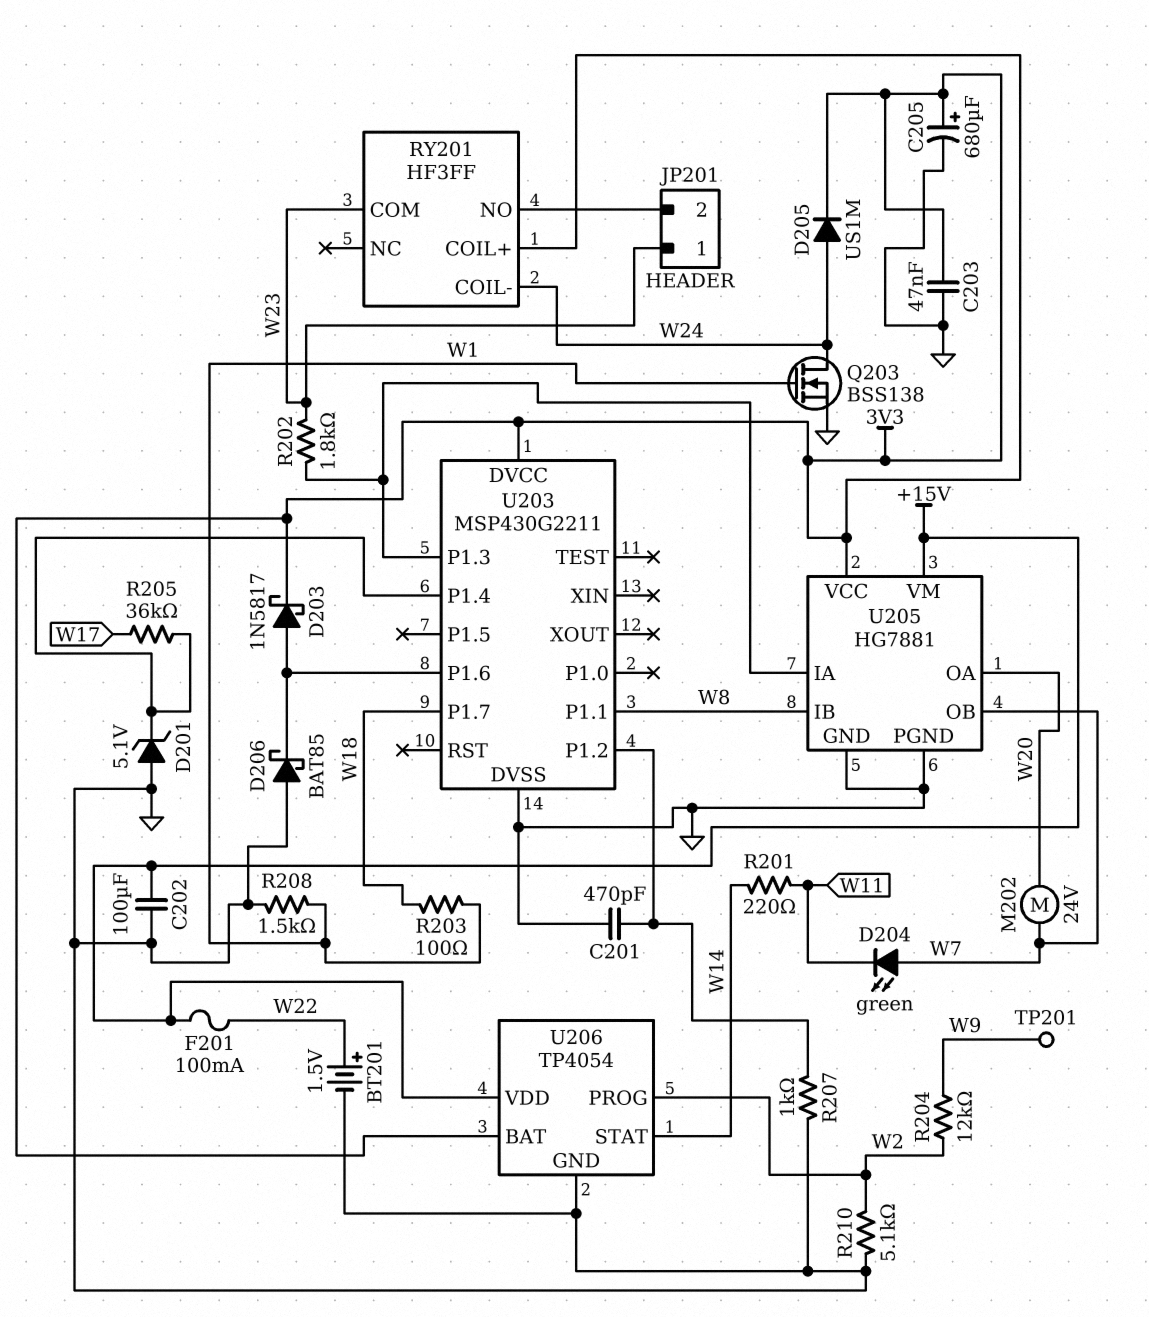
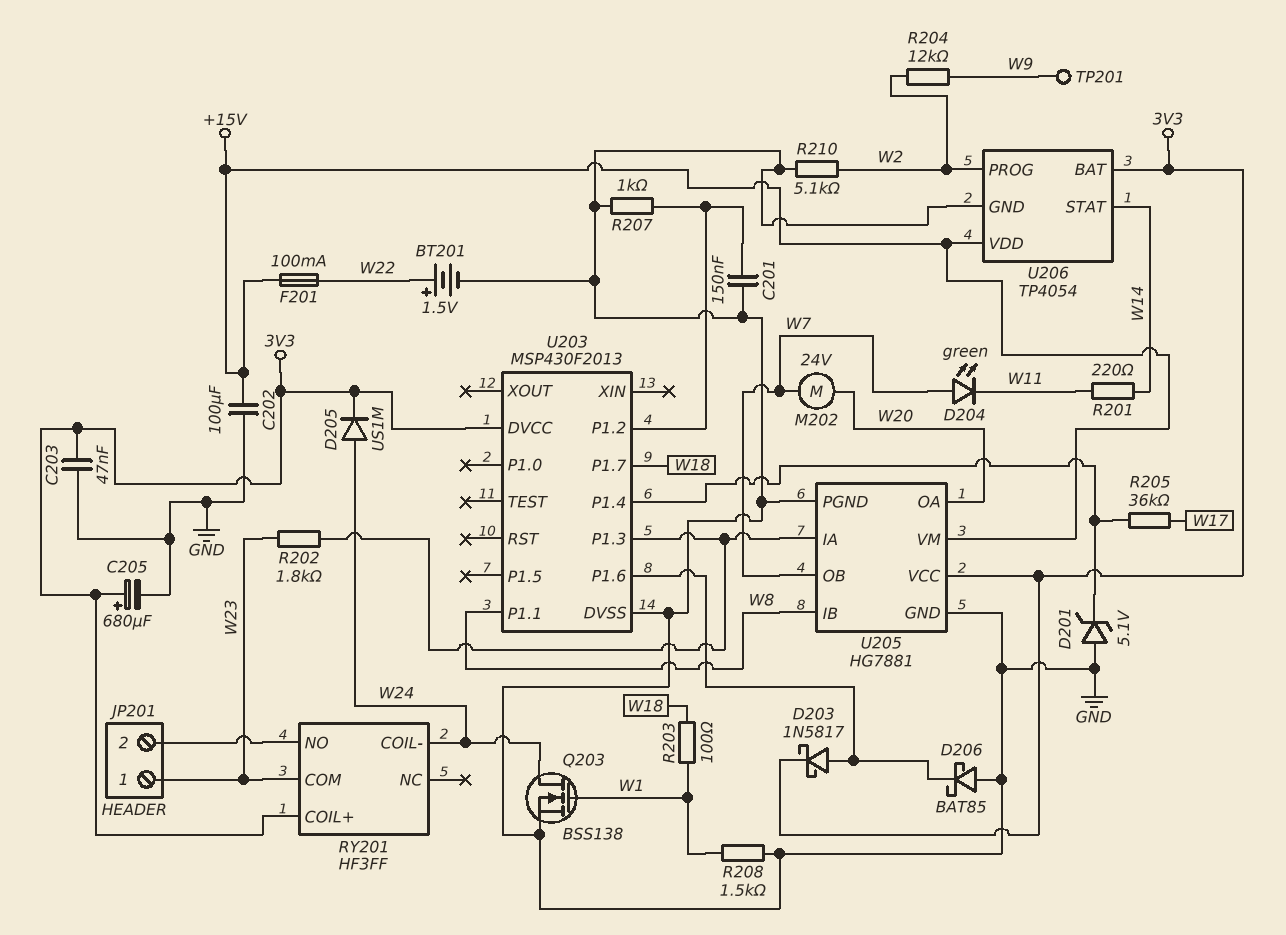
C201: 470pF (GND, U203/P1.2) -> 150nF (GND, U203/P1.2)
U203: MSP430G2211 -> MSP430F2013

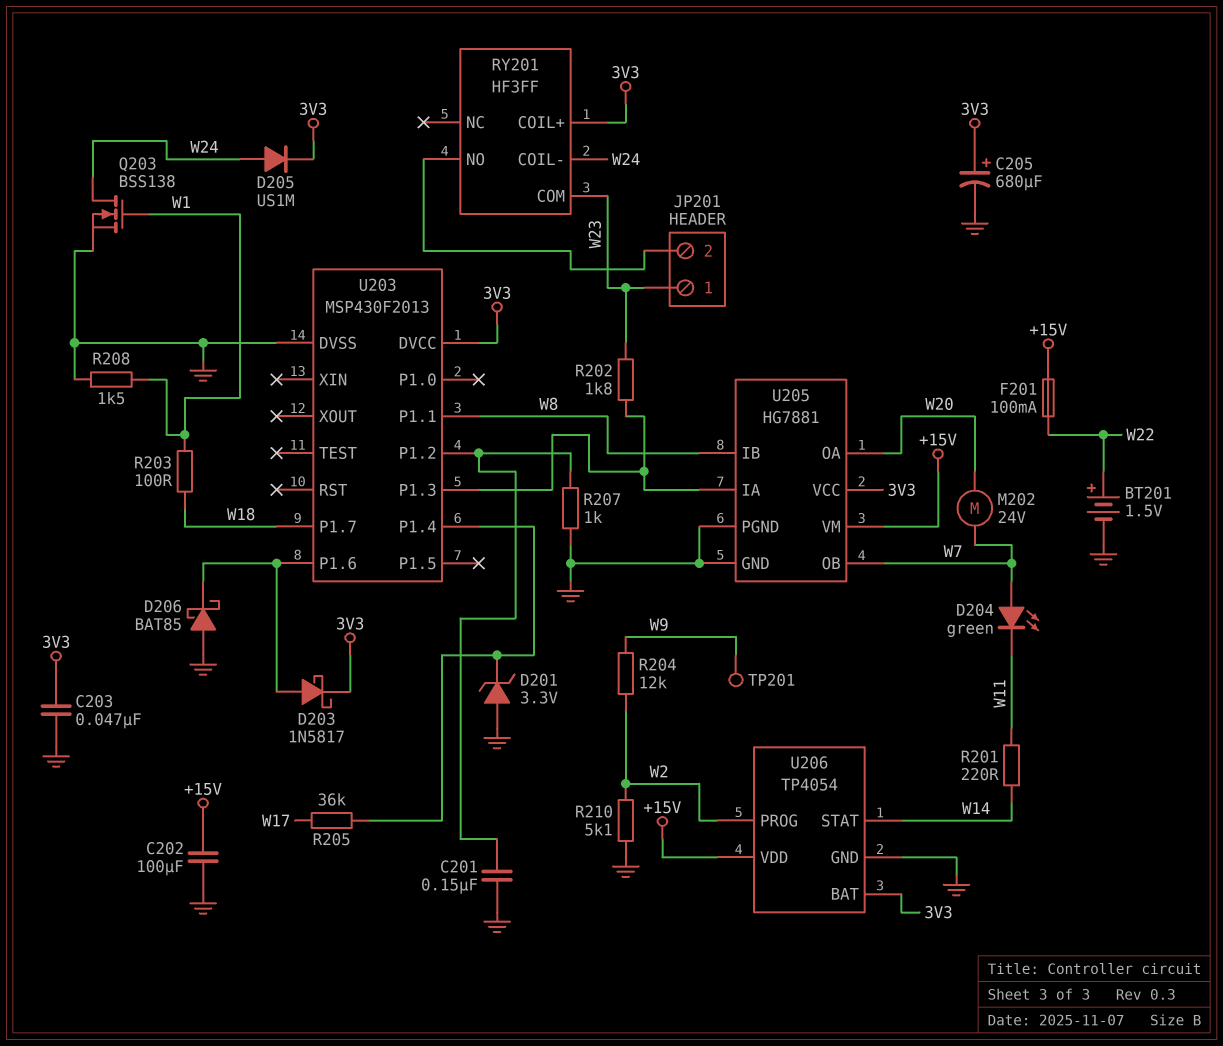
D201: zener 5.1V (A GND, K U203/P1.4) -> zener 3.3V (A GND, K U203/P1.4)

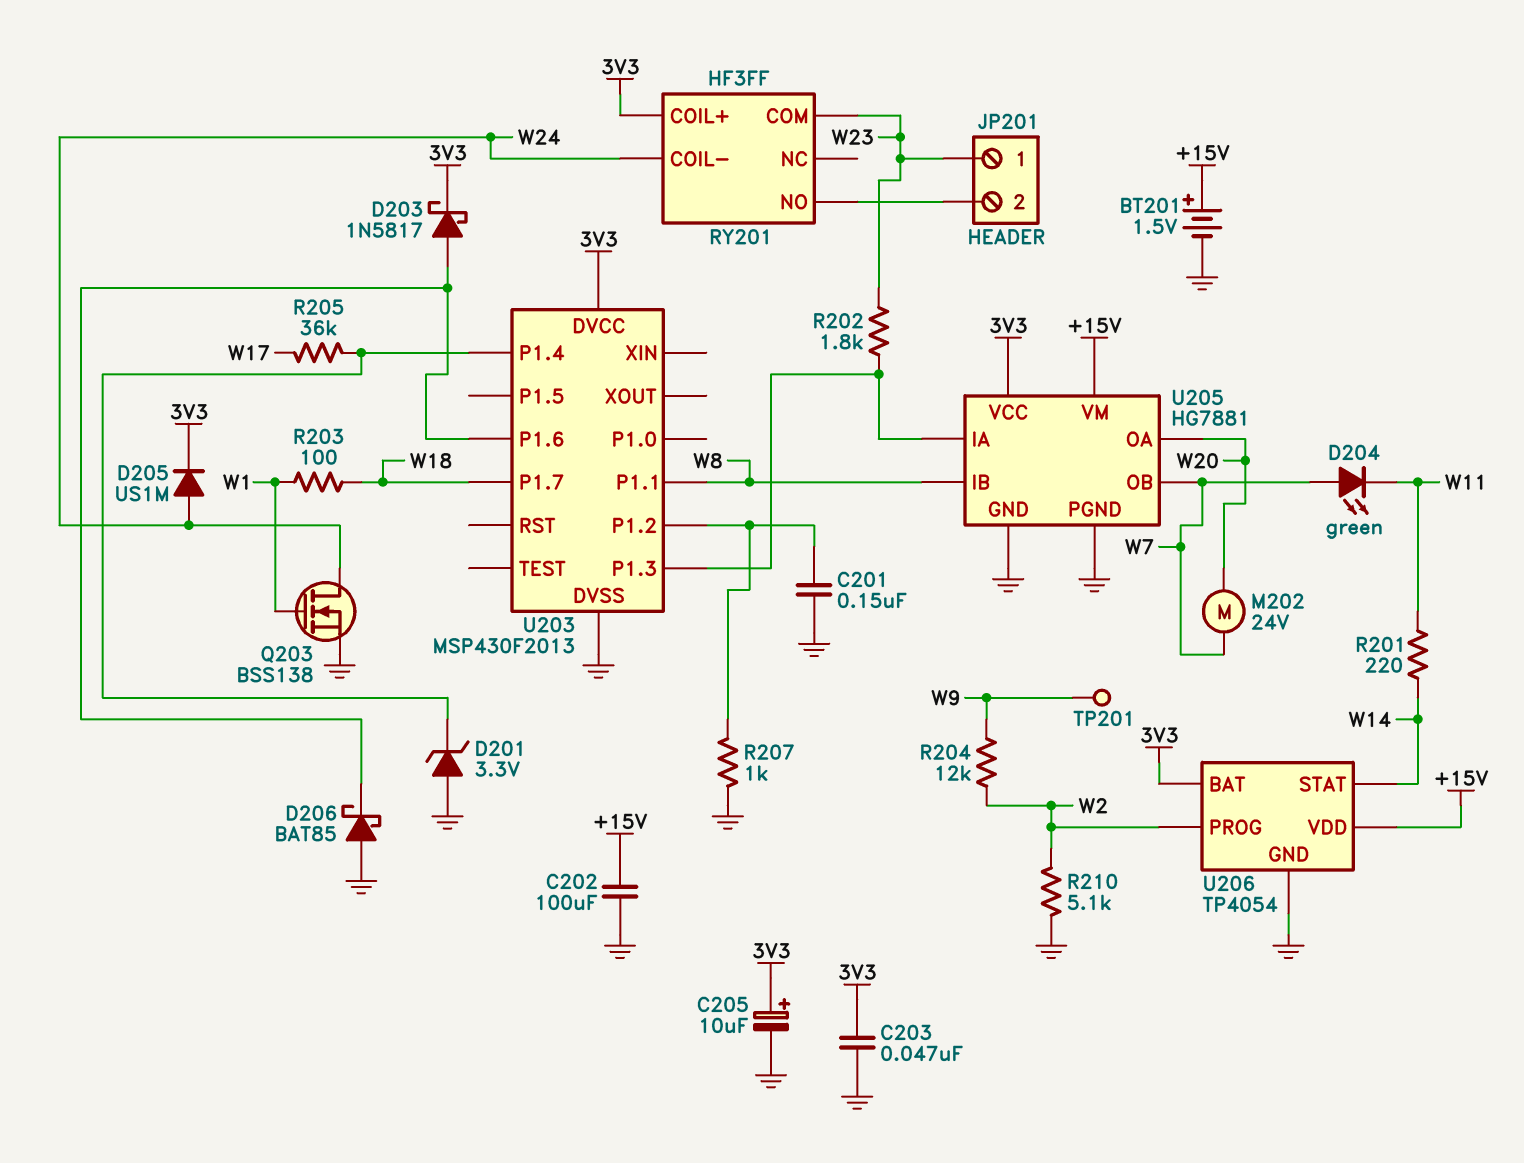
BT201: 1.5V (plus W22, minus GND) -> 1.5V (plus +15V, minus GND)
C205: 680uF (plus 3V3, minus GND) -> 10uF (plus 3V3, minus GND)
F201: 100mA (+15V, W22) -> none
R208: 1.5k (GND, W1) -> none

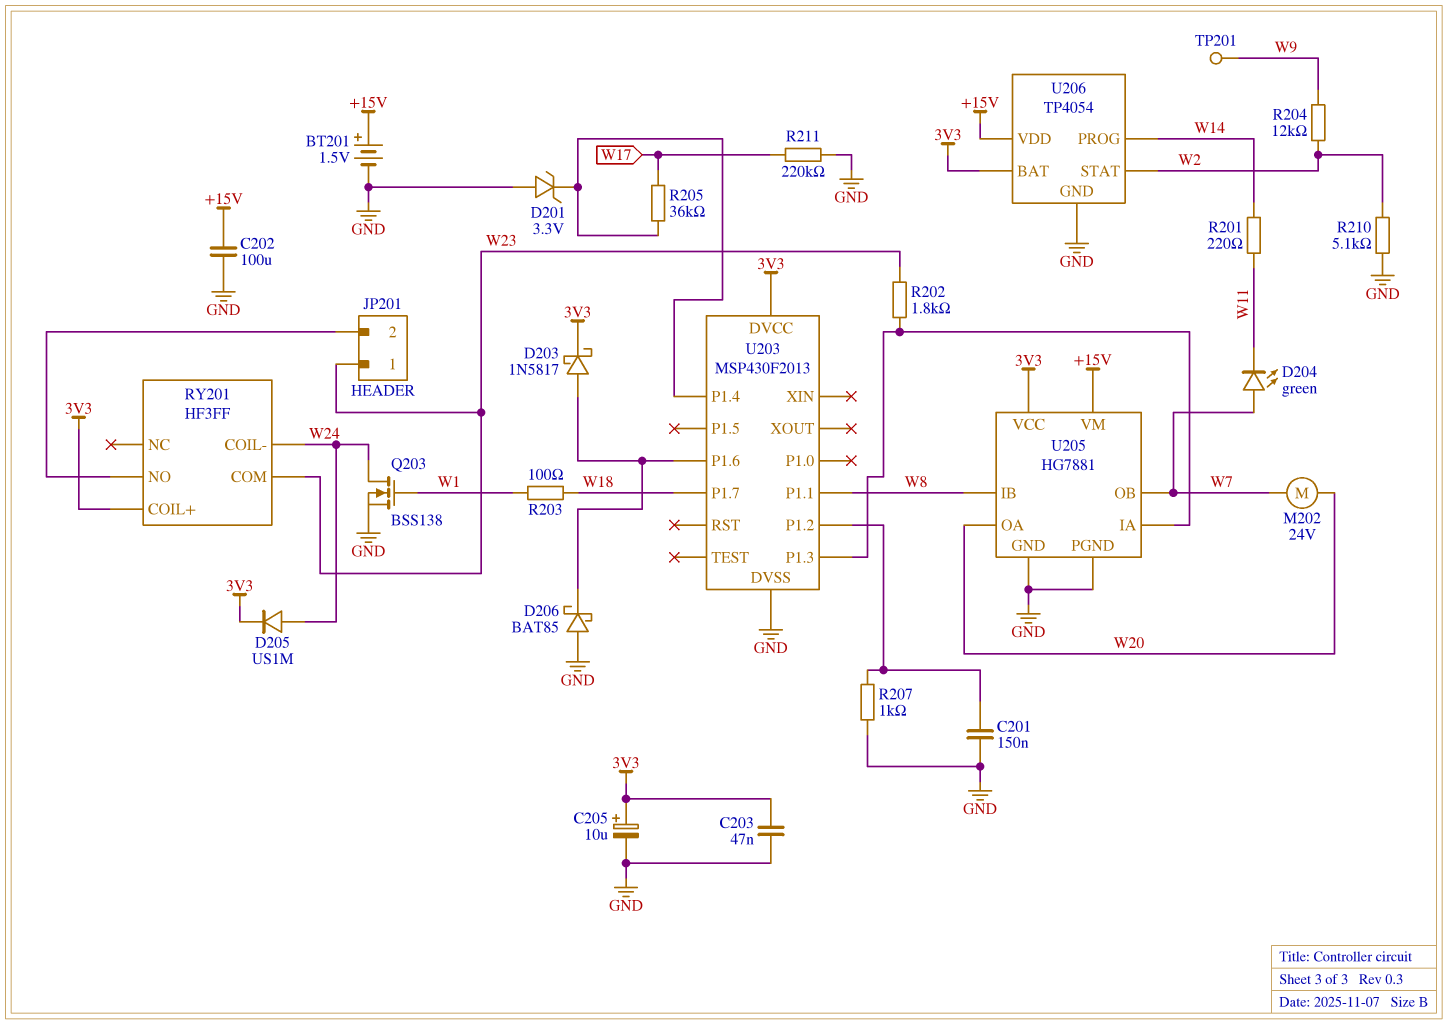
R211: none -> 220k (GND, W17)
U206 pin PROG: W2 -> W14
U206 pin STAT: W14 -> W2

